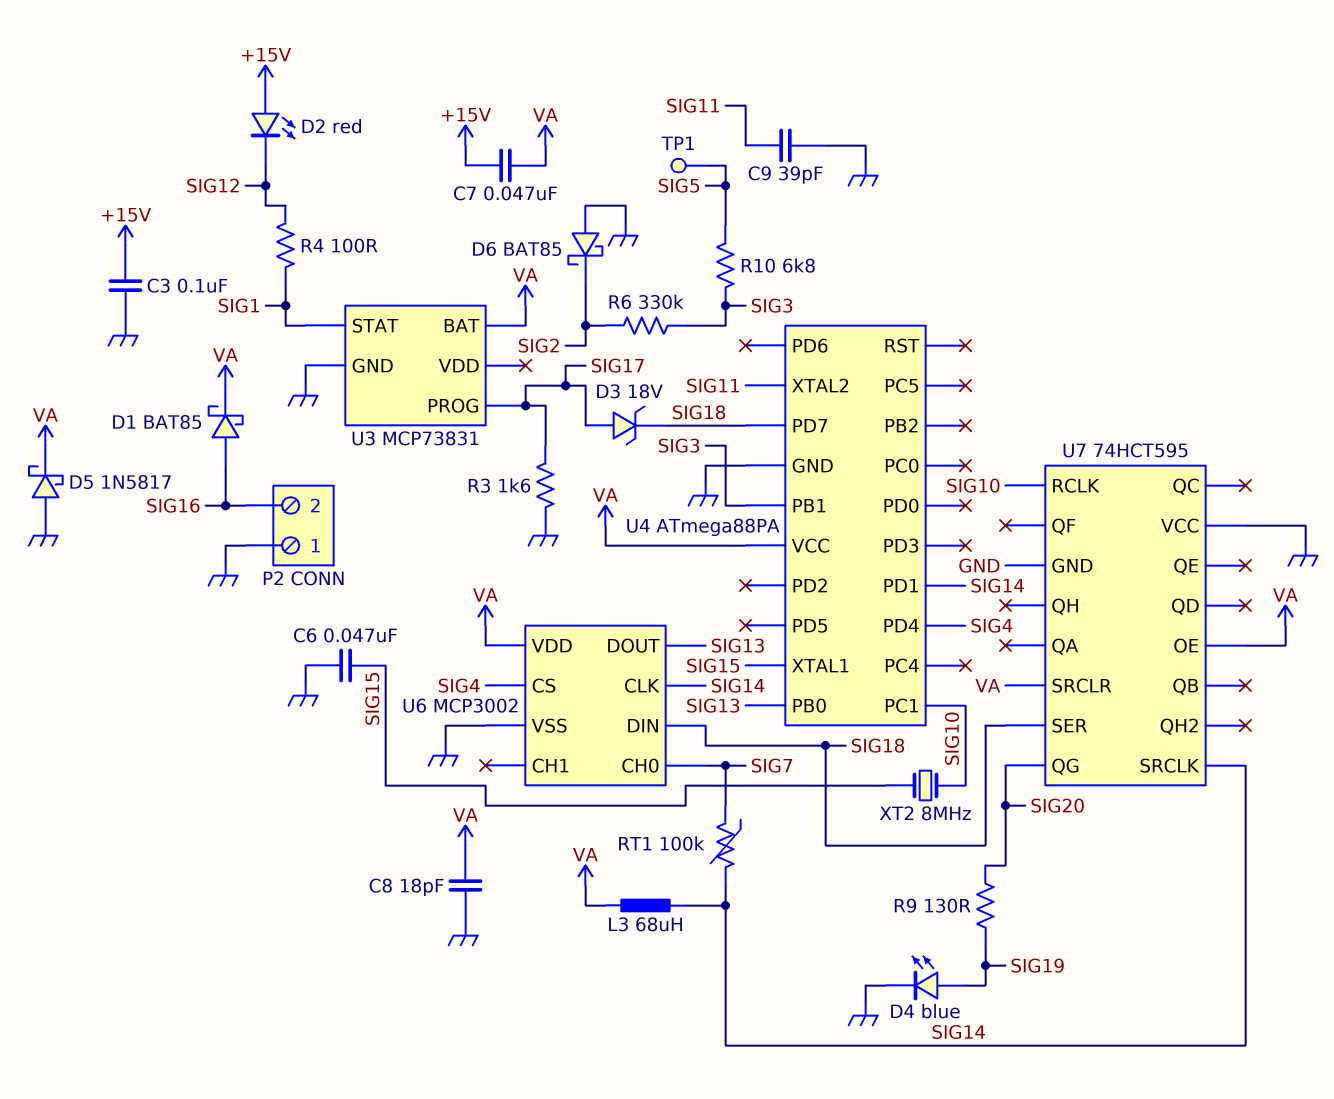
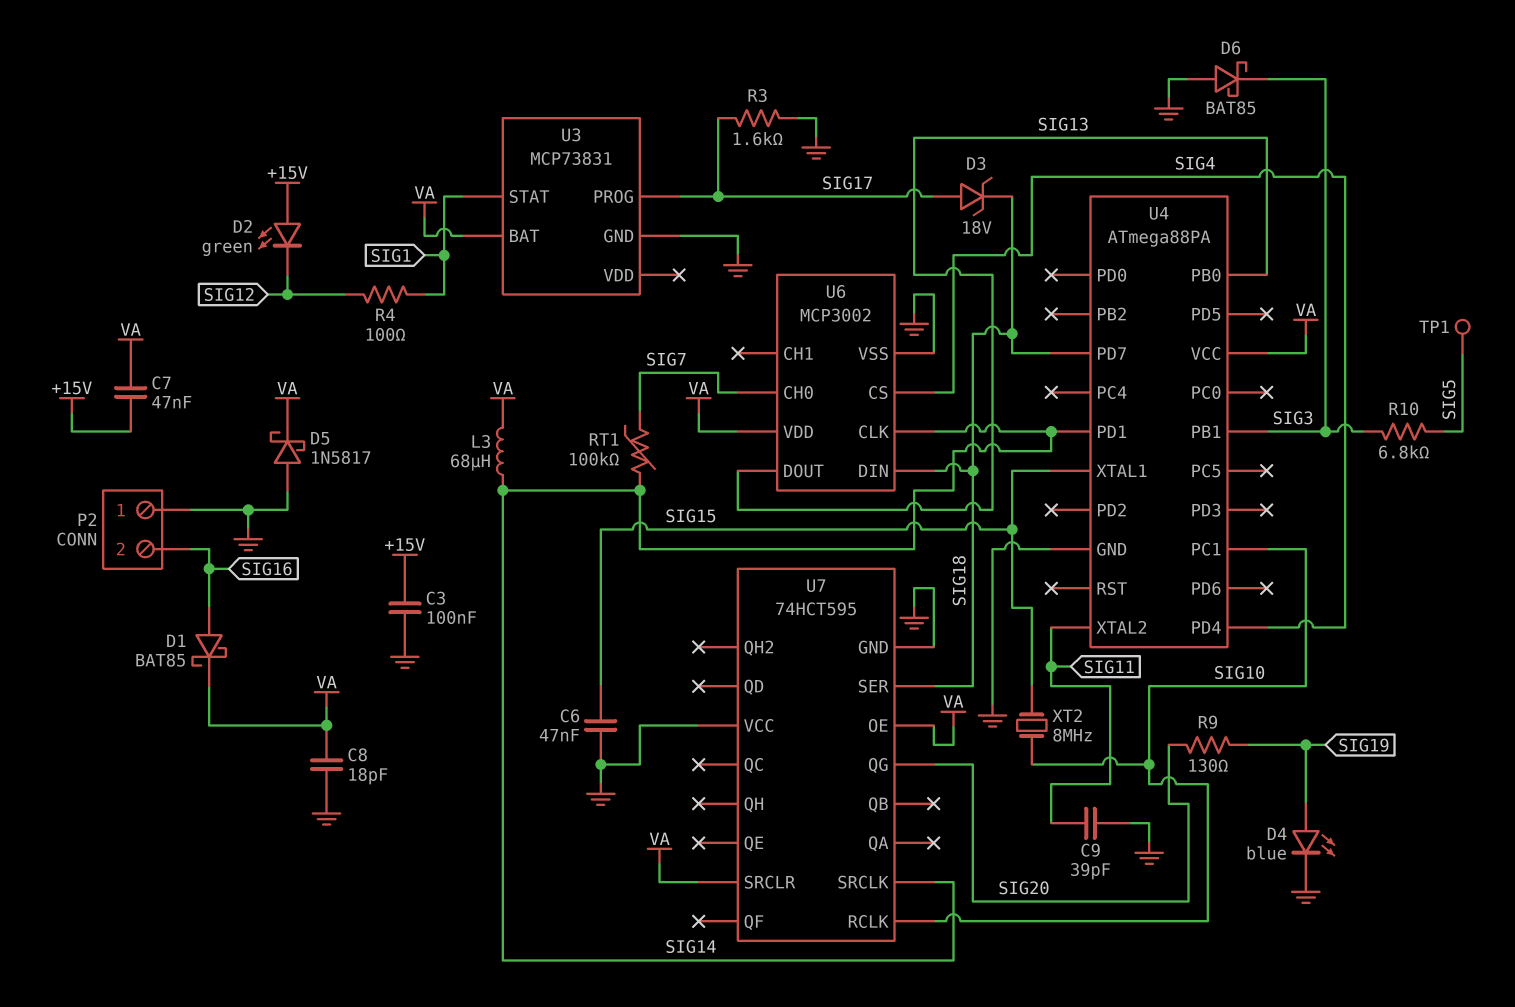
D2: LED red (A +15V, K SIG12) -> LED green (A +15V, K SIG12)
D6: schottky BAT85 (A GND, K SIG2) -> schottky BAT85 (A GND, K SIG3)
R6: 330k (SIG2, SIG3) -> none

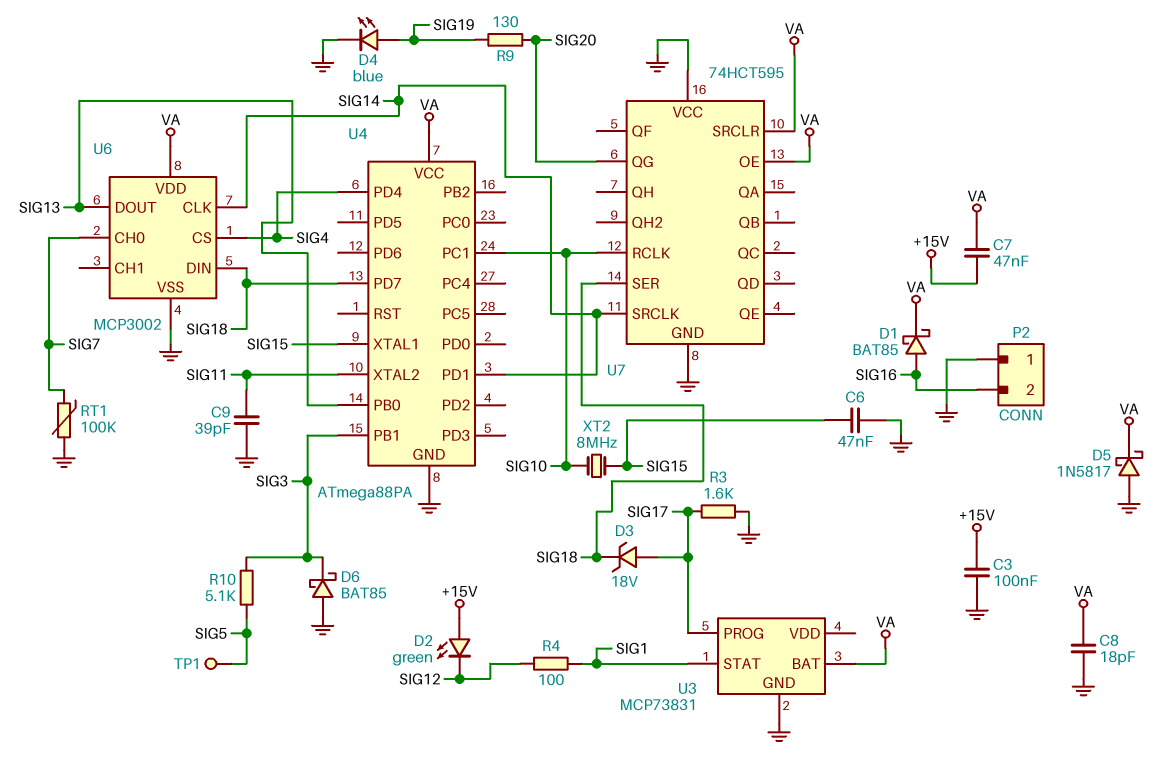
L3: 68uH (SIG14, VA) -> none
R10: 6.8k (SIG3, SIG5) -> 5.1k (SIG3, SIG5)
RT1: 100k (SIG7, SIG14) -> 100k (GND, SIG7)

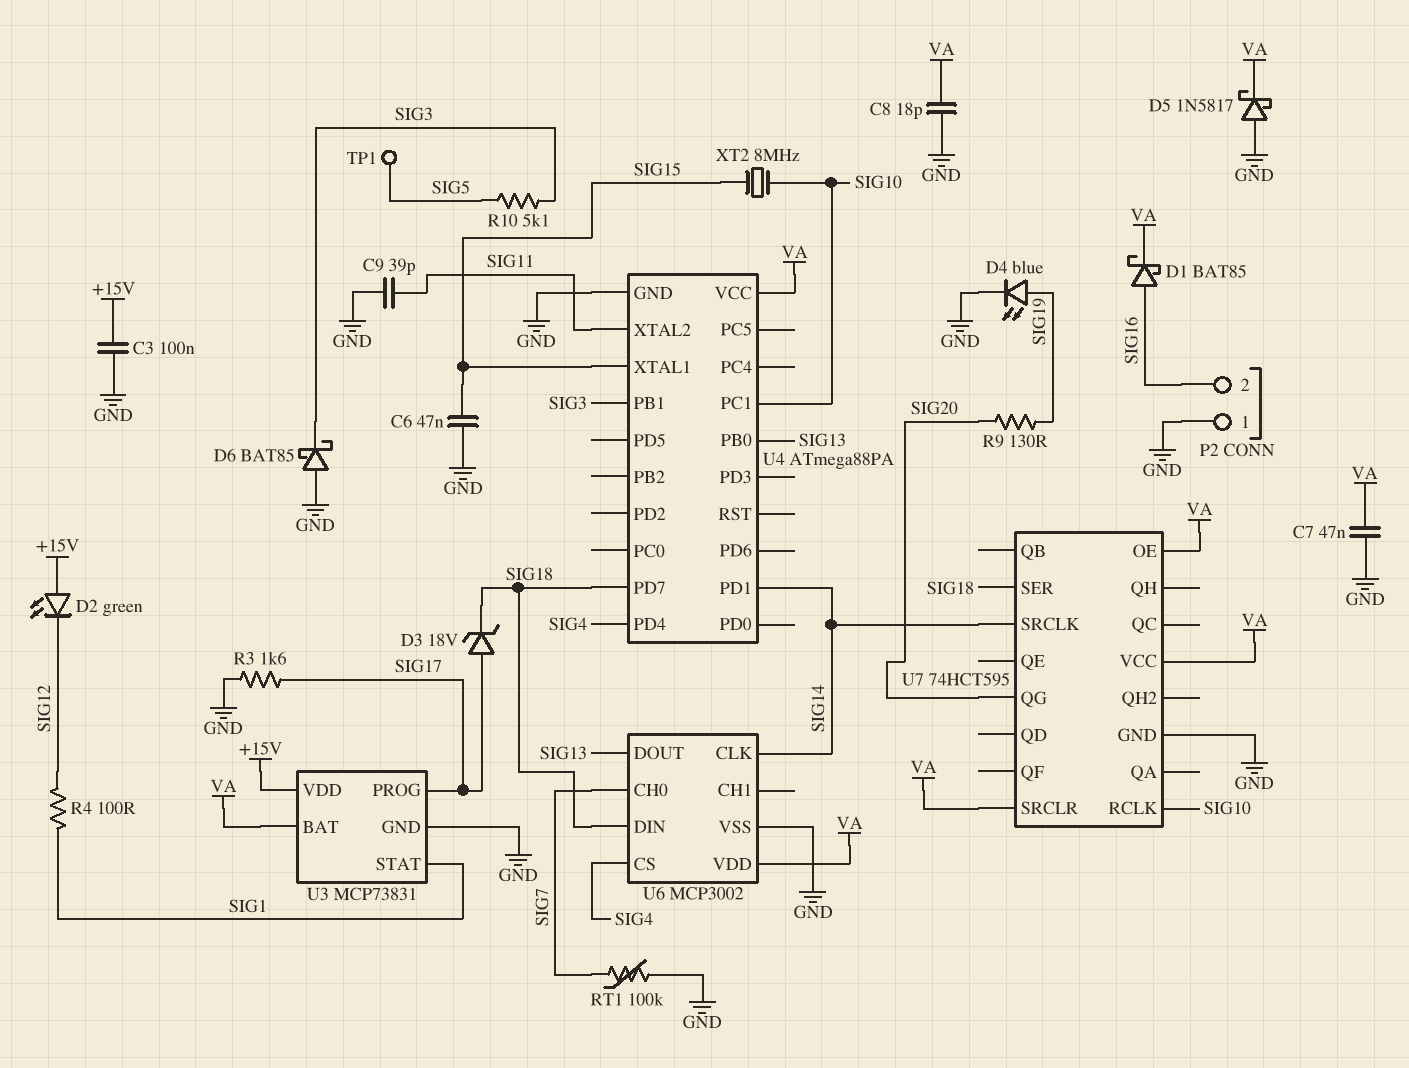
C7: 47nF (+15V, VA) -> 47nF (GND, VA)
U3 pin VDD: none -> +15V
U7 pin VCC: GND -> VA

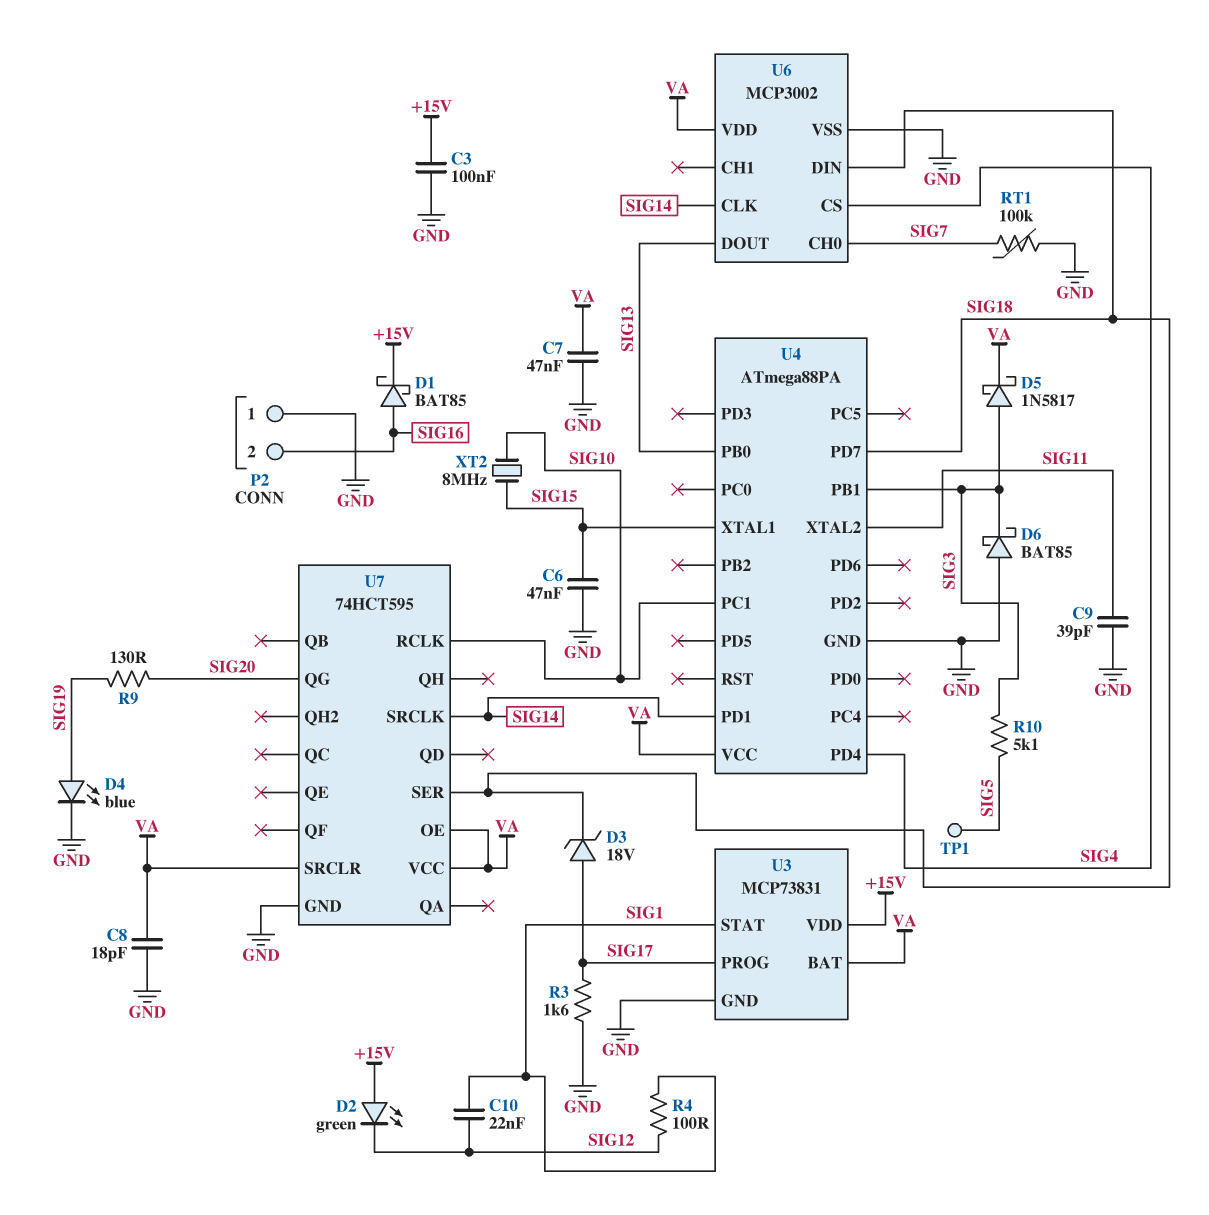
C10: none -> 22nF (SIG1, SIG12)
D1: schottky BAT85 (A SIG16, K VA) -> schottky BAT85 (A SIG16, K +15V)
D5: schottky 1N5817 (A GND, K VA) -> schottky 1N5817 (A SIG3, K VA)

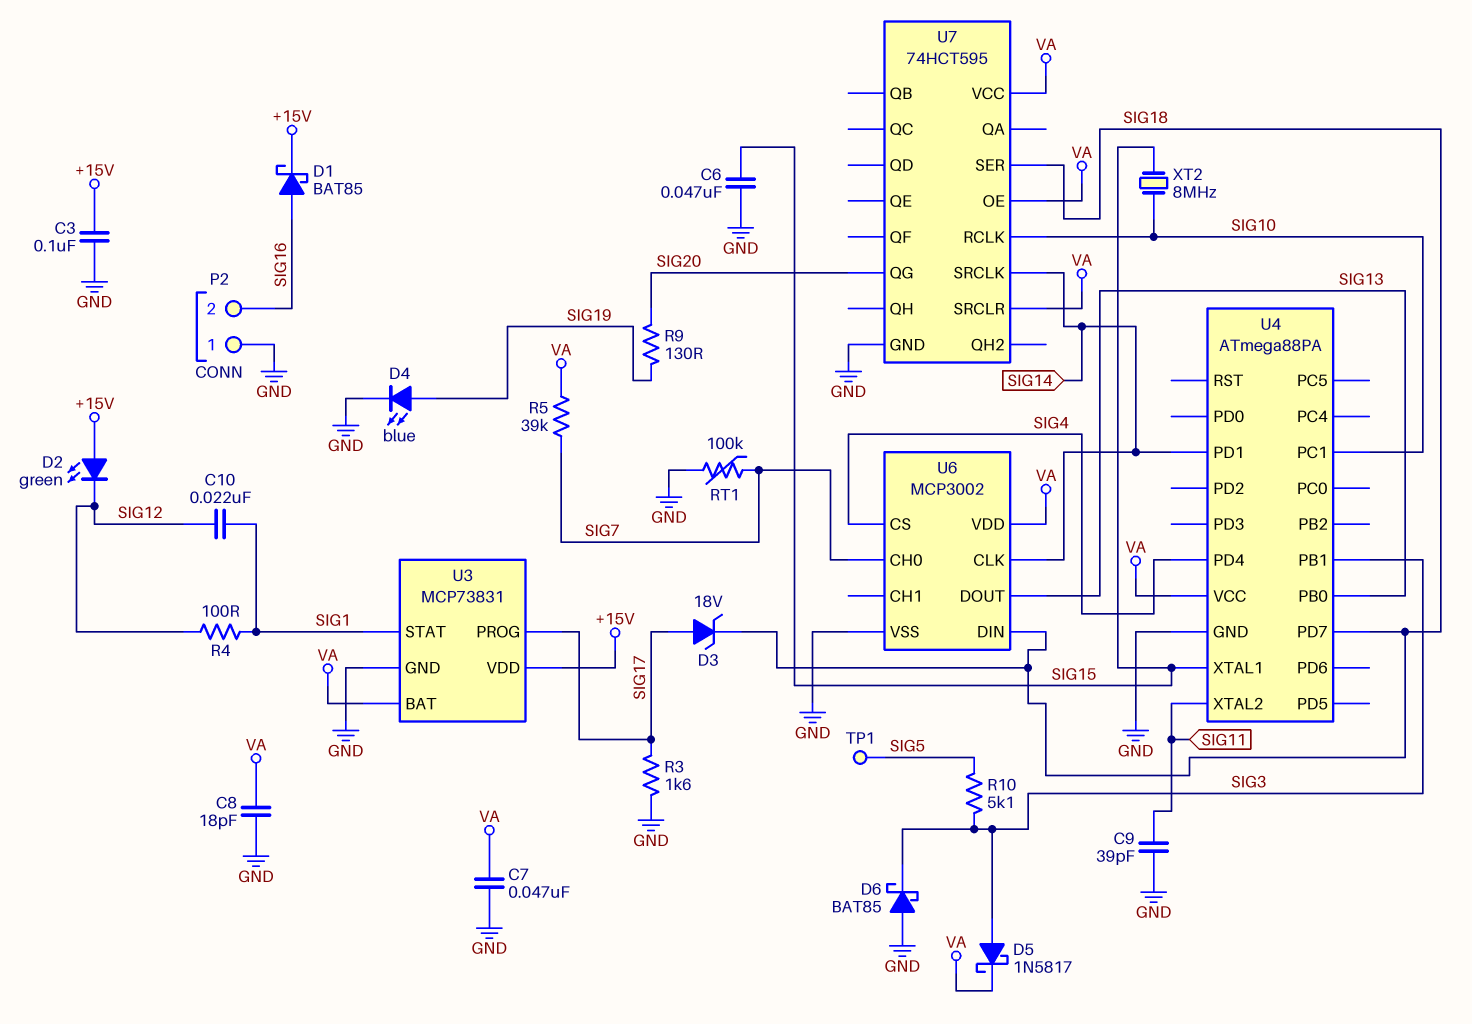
R5: none -> 39k (SIG7, VA)

